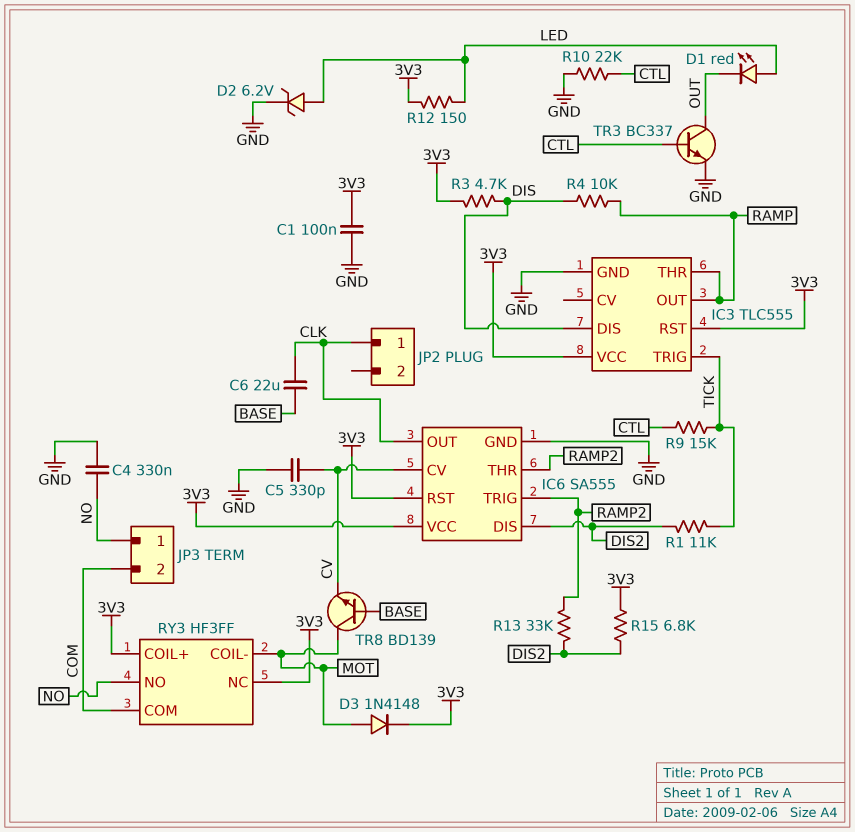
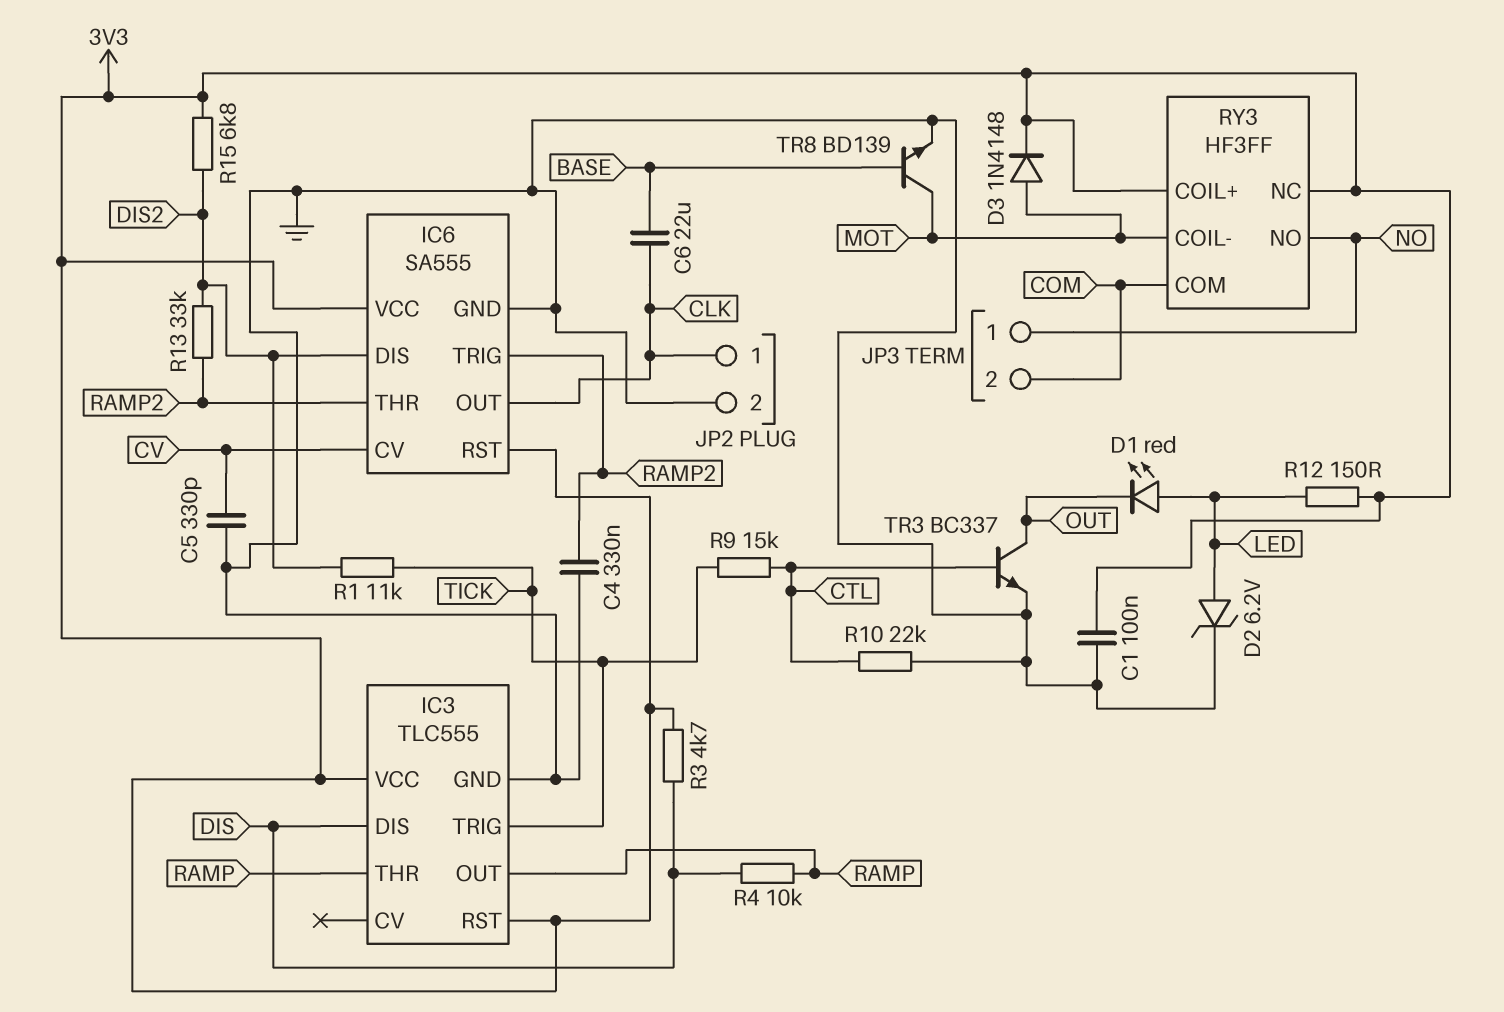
C4: 330nF (GND, NO) -> 330nF (GND, RAMP2)
JP2 pin 2: none -> GND
TR8: NPN BD139 (B BASE, C MOT, E CV) -> NPN BD139 (B BASE, C MOT, E GND)

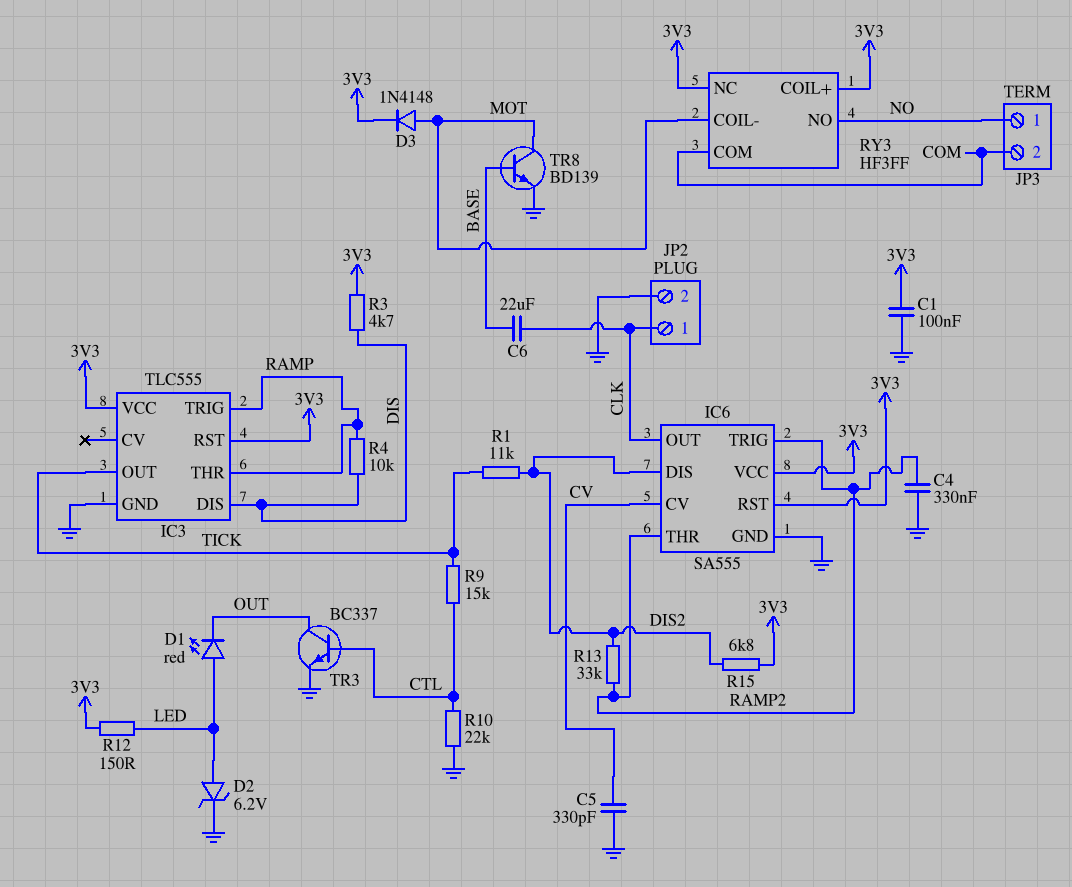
IC3 pin OUT: RAMP -> TICK
IC3 pin TRIG: TICK -> RAMP

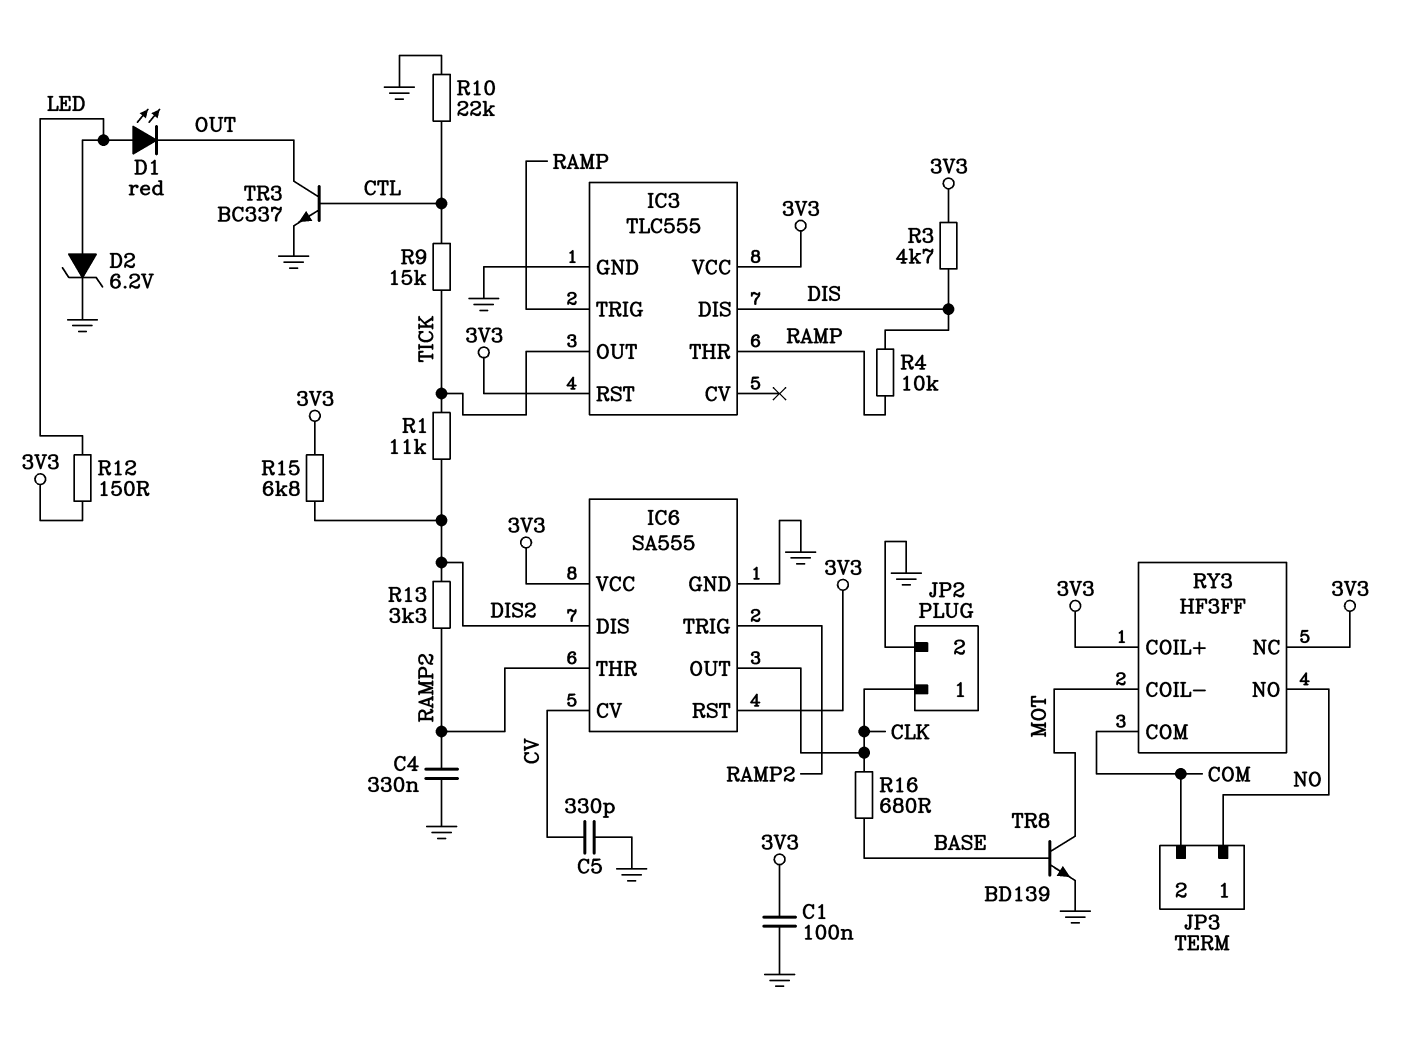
C6: 22uF (BASE, CLK) -> none
D3: diode 1N4148 (A MOT, K 3V3) -> none
R13: 33k (DIS2, RAMP2) -> 3.3k (DIS2, RAMP2)
R16: none -> 680 (BASE, CLK)

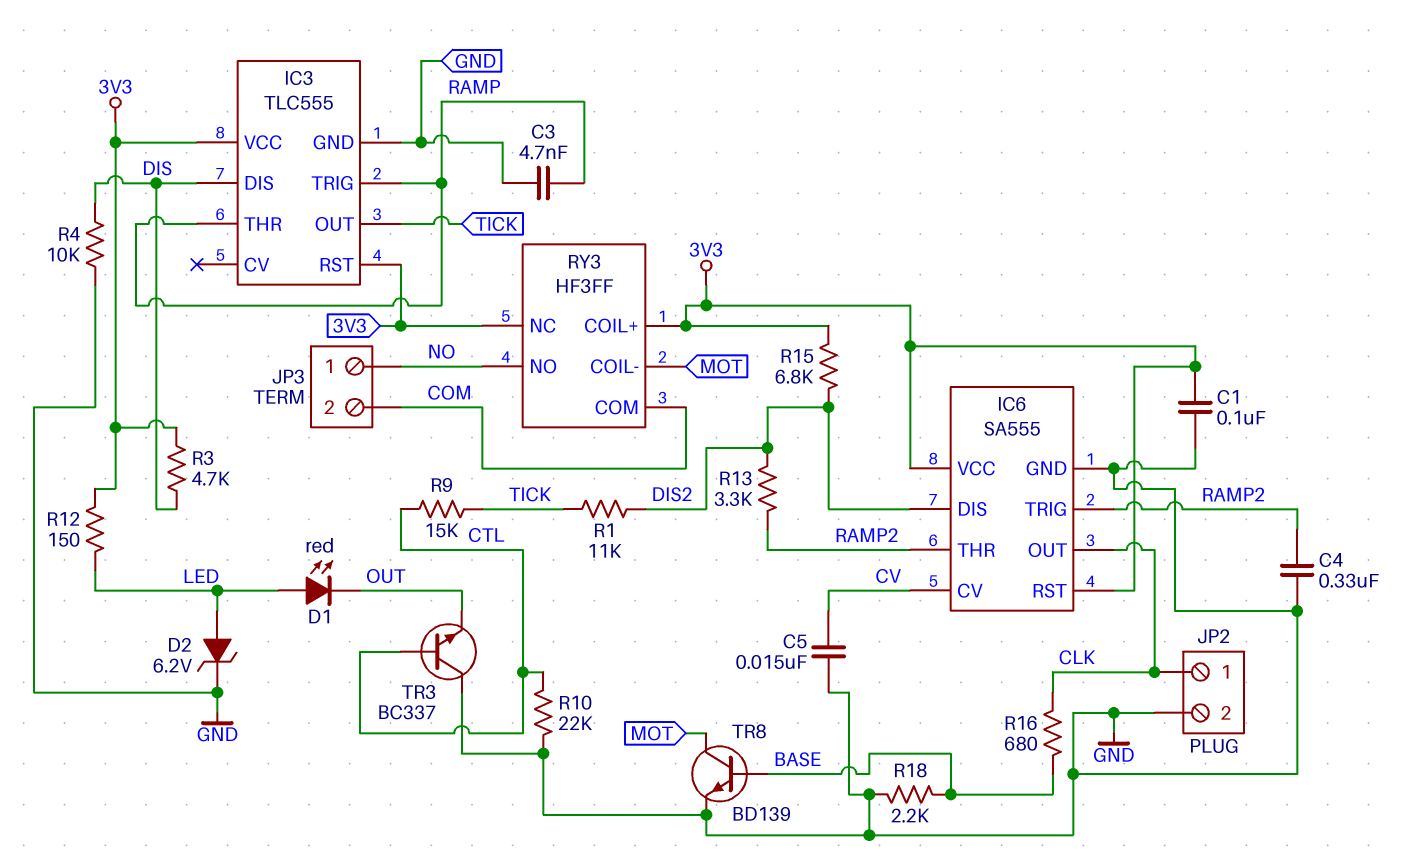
C3: none -> 4.7nF (GND, RAMP)
C5: 330pF (CV, GND) -> 15nF (CV, GND)
R4: 10k (DIS, RAMP) -> 10k (DIS, GND)
R18: none -> 2.2k (BASE, GND)
TR3: NPN BC337 (B CTL, C OUT, E GND) -> NPN BC337 (B CTL, C GND, E OUT)

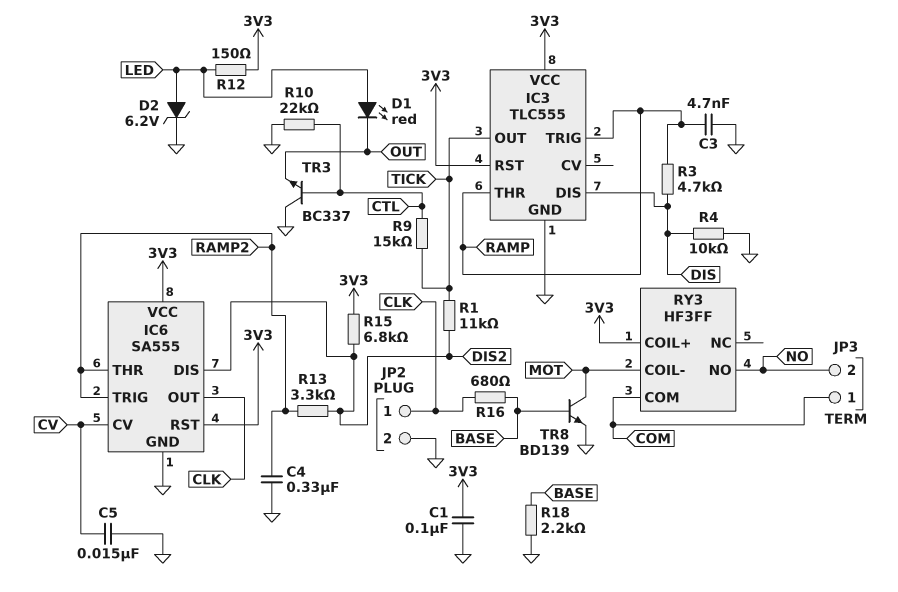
JP3 pin 1: NO -> COM
JP3 pin 2: COM -> NO
R3: 4.7k (3V3, DIS) -> 4.7k (DIS, RAMP)
RY3 pin NC: 3V3 -> none

